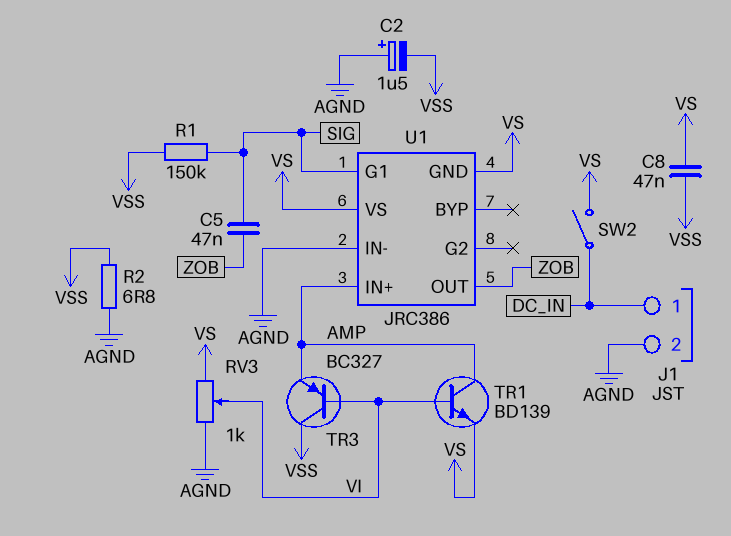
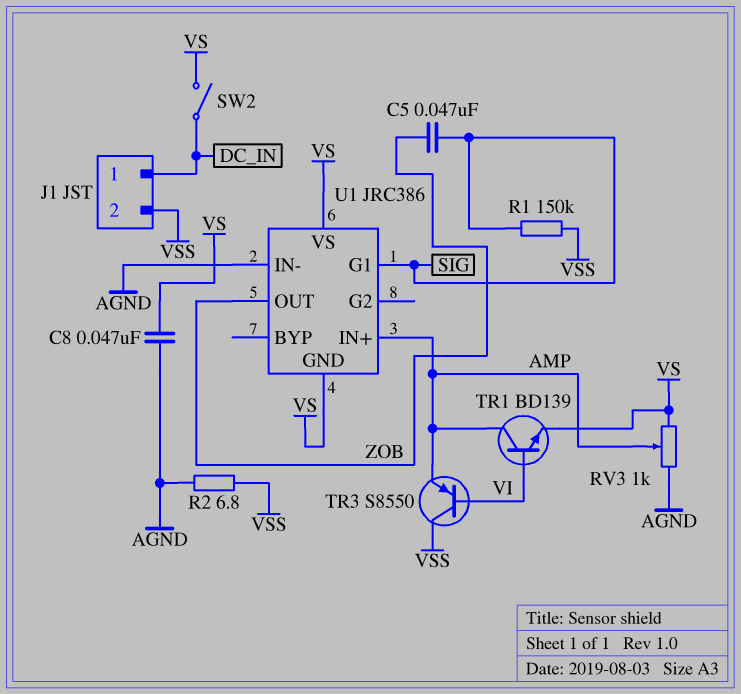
C2: 1.5uF (plus AGND, minus VSS) -> none
C8: 47nF (VS, VSS) -> 47nF (AGND, VS)
J1 pin 2: AGND -> VSS
RV3: 1k (AGND, VS, wiper VI) -> 1k (AGND, VS, wiper AMP)
TR3: PNP BC327 (B VI, C VSS, E AMP) -> PNP S8550 (B VI, C VSS, E AMP)

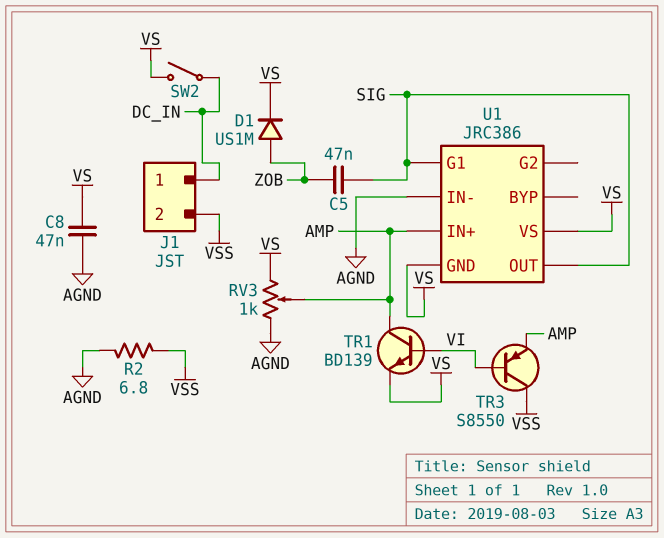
D1: none -> diode US1M (A ZOB, K VS)
R1: 150k (SIG, VSS) -> none
U1 pin OUT: ZOB -> SIG

